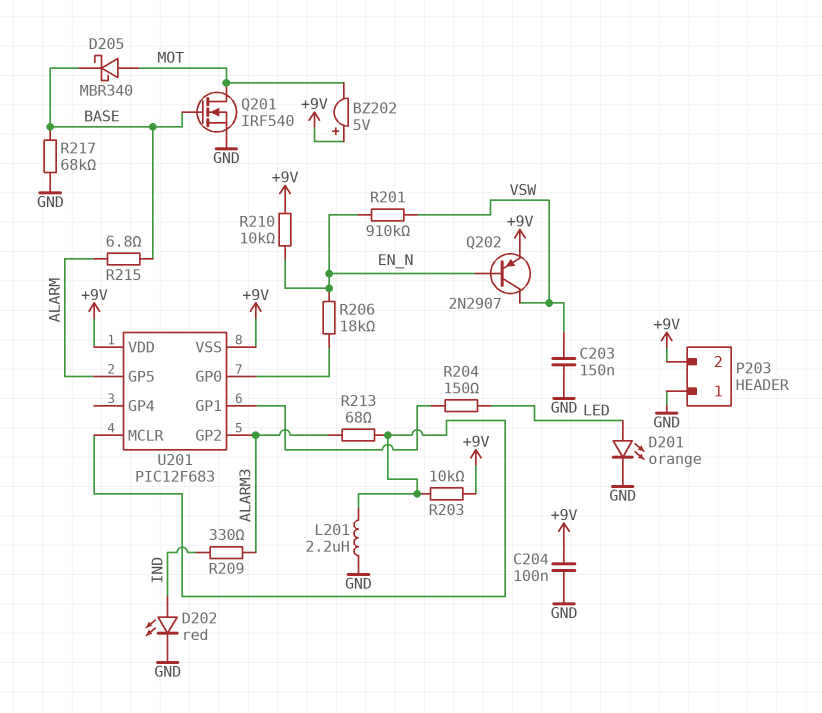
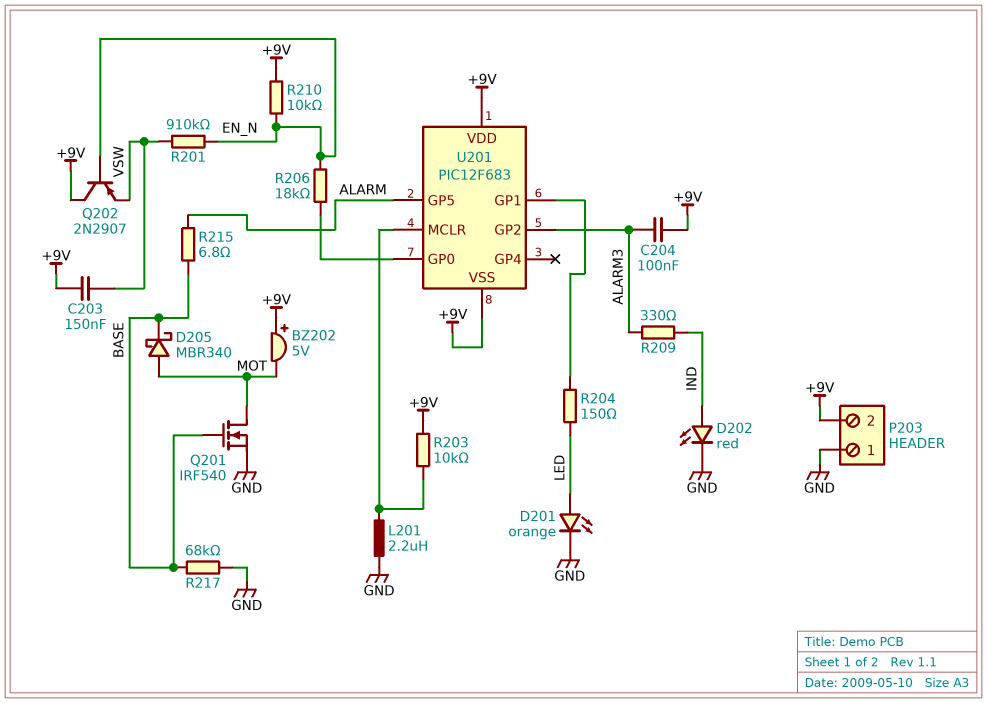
C203: 150nF (GND, VSW) -> 150nF (+9V, VSW)
C204: 100nF (+9V, GND) -> 100nF (+9V, ALARM3)
Q202: PNP 2N2907 (B EN_N, C VSW, E +9V) -> PNP 2N2907 (B EN_N, C +9V, E VSW)
R213: 68 (ALARM3, U201/MCLR) -> none

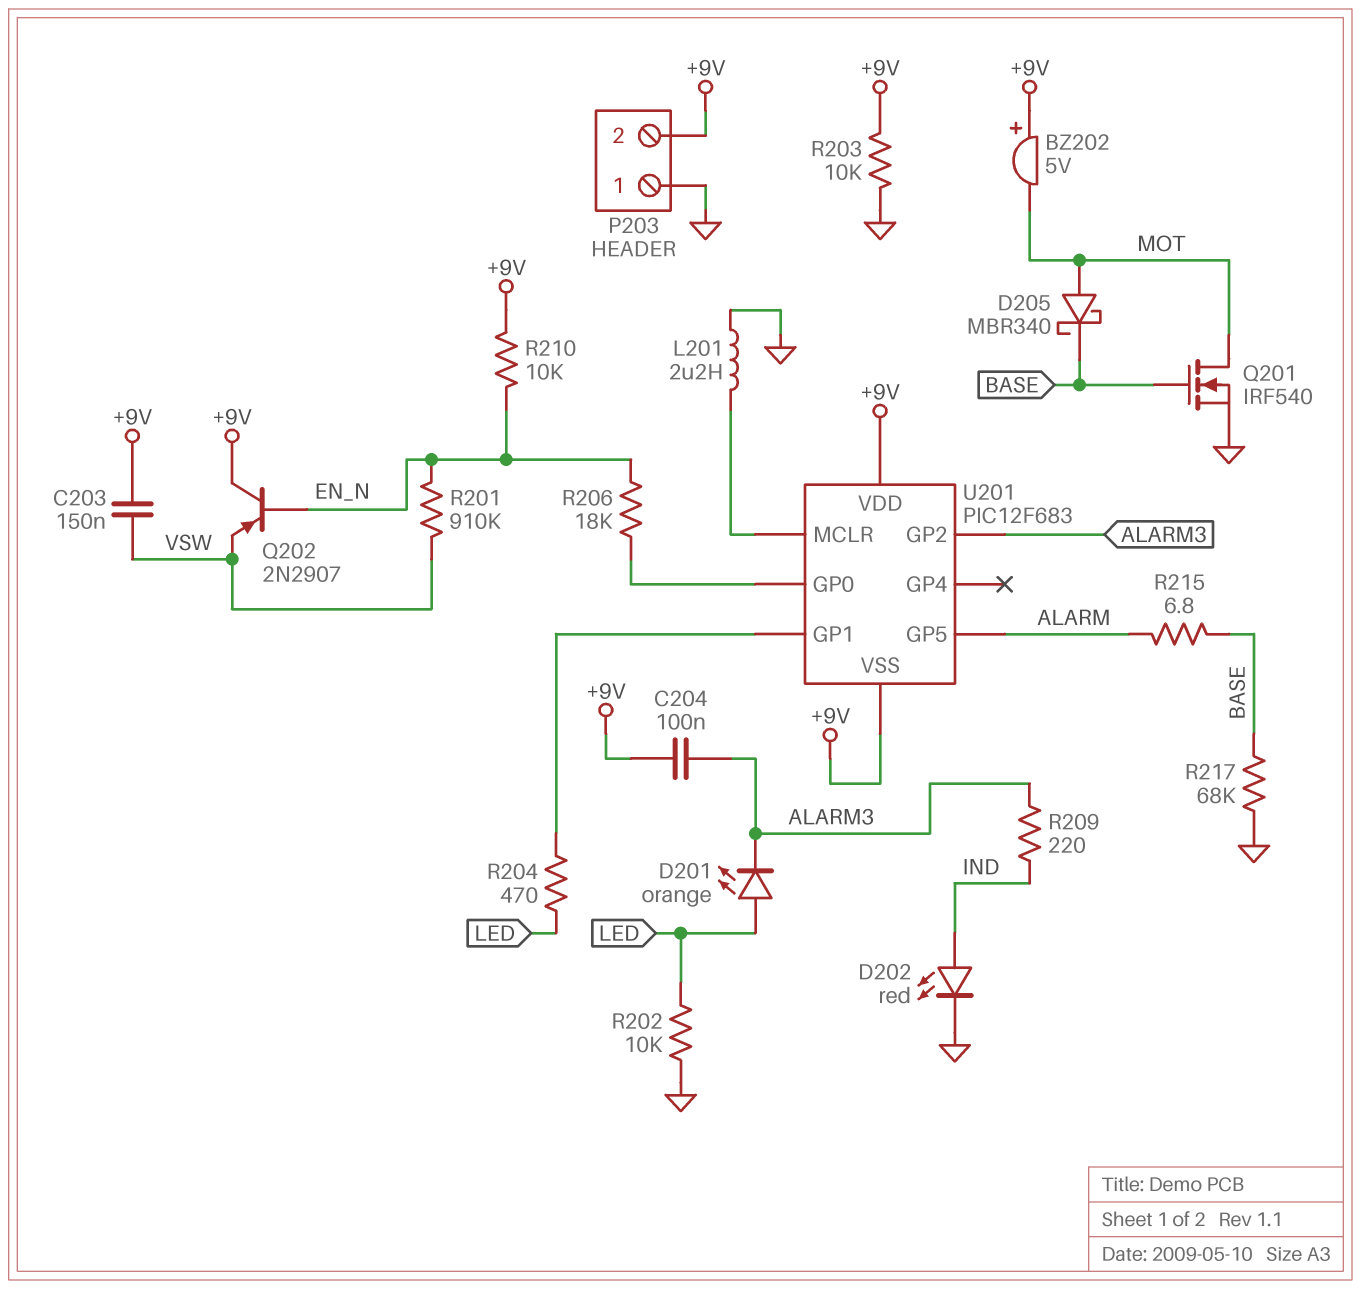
D201: LED orange (A LED, K GND) -> LED orange (A LED, K ALARM3)
R202: none -> 10k (GND, LED)
R203: 10k (+9V, U201/MCLR) -> 10k (+9V, GND)
R204: 150 (LED, U201/GP1) -> 470 (LED, U201/GP1)
R209: 330 (ALARM3, IND) -> 220 (ALARM3, IND)

